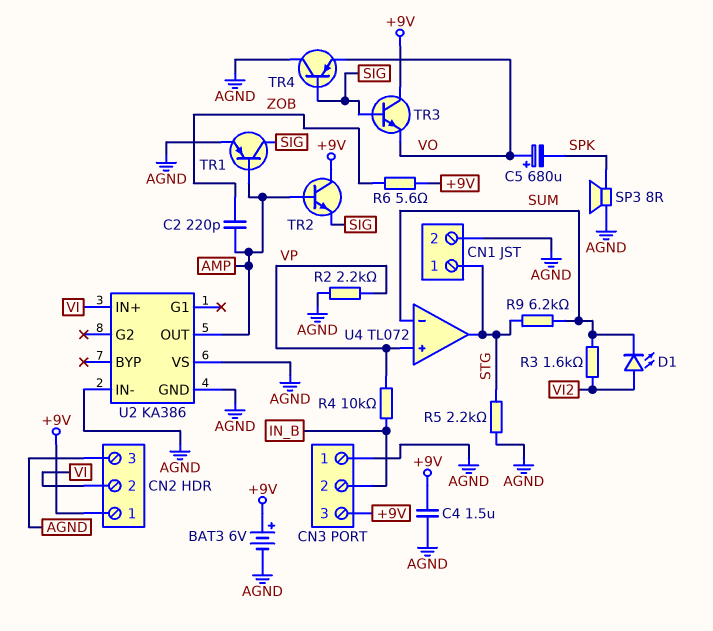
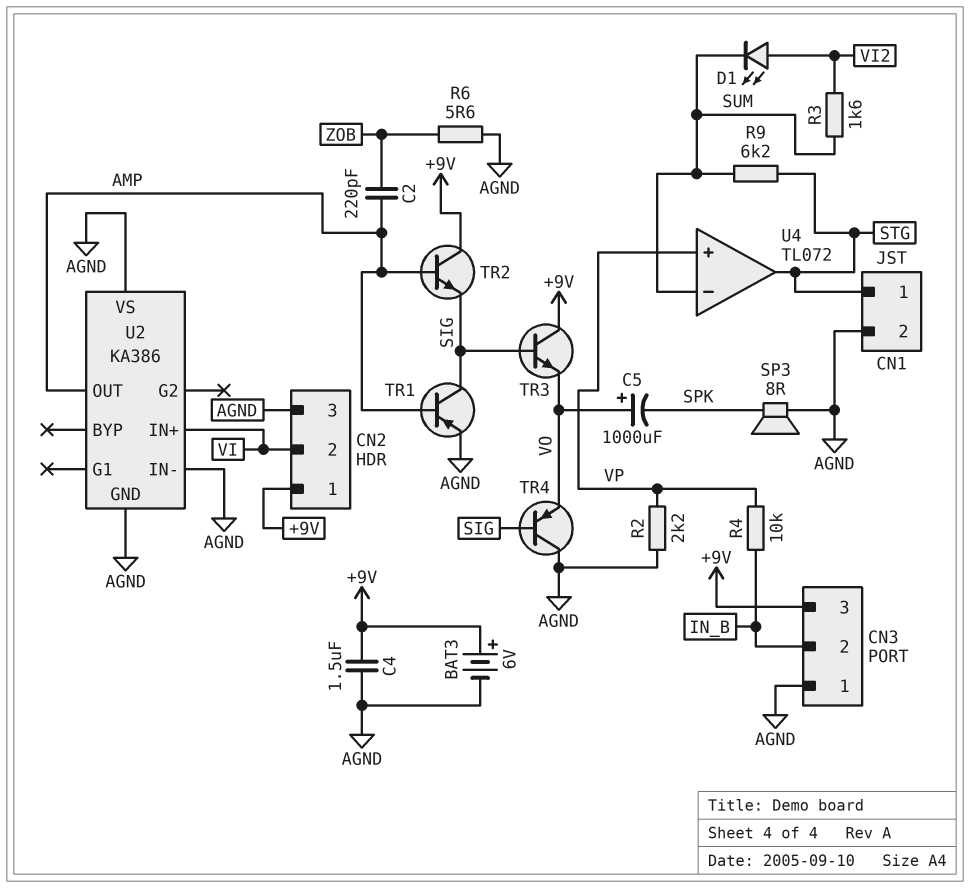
C5: 680uF (plus VO, minus SPK) -> 1000uF (plus VO, minus SPK)
R5: 2.2k (AGND, STG) -> none
R6: 5.6 (+9V, ZOB) -> 5.6 (AGND, ZOB)

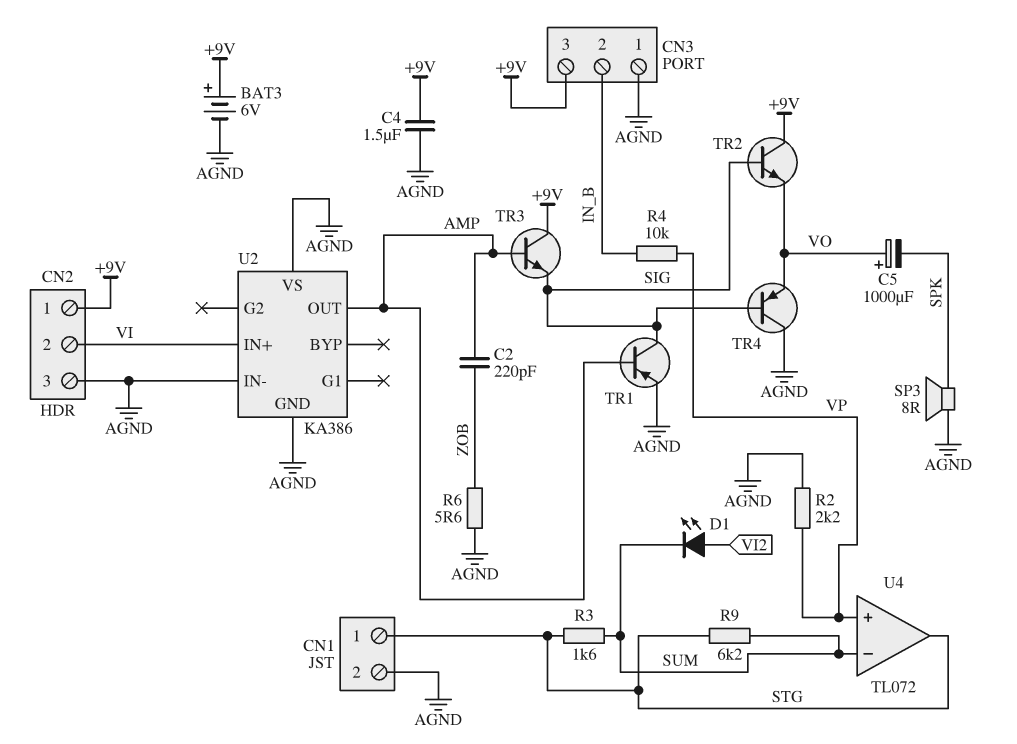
R3: 1.6k (SUM, VI2) -> 1.6k (STG, SUM)
TR2: NPN (B AMP, C +9V, E SIG) -> NPN (B SIG, C +9V, E VO)
TR3: NPN (B SIG, C +9V, E VO) -> NPN (B AMP, C +9V, E SIG)

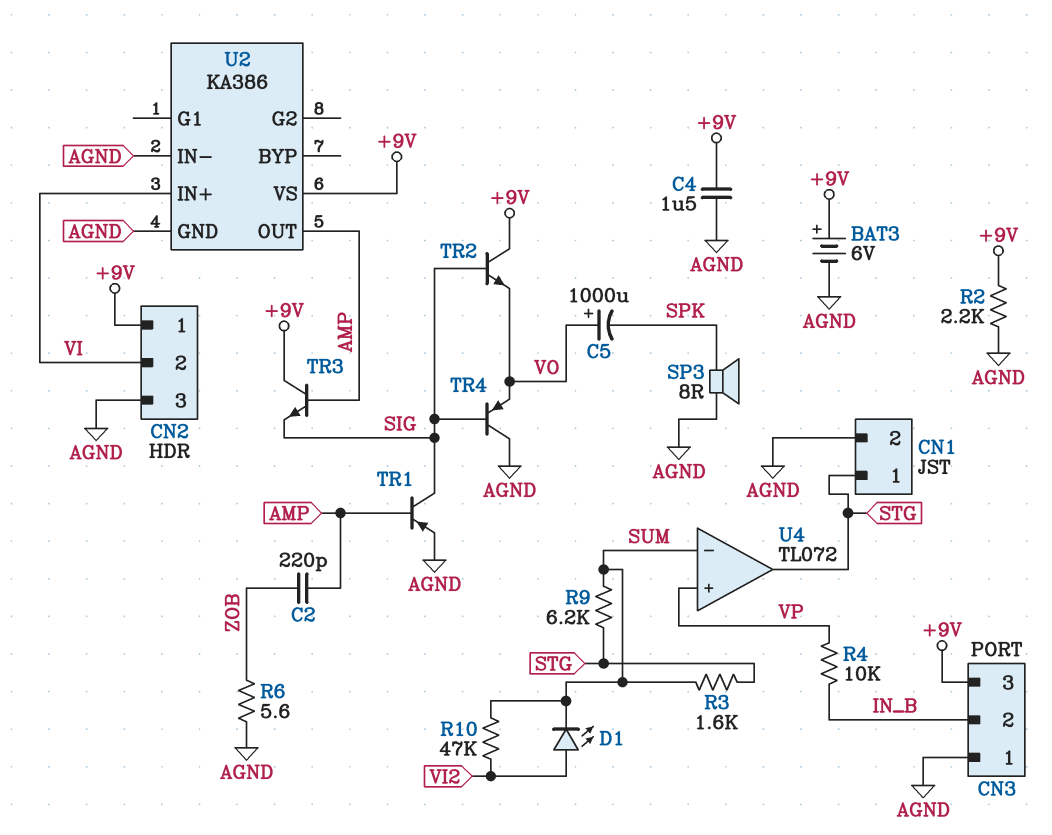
R2: 2.2k (AGND, VP) -> 2.2k (+9V, AGND)
R10: none -> 47k (SUM, VI2)
U2 pin VS: AGND -> +9V

